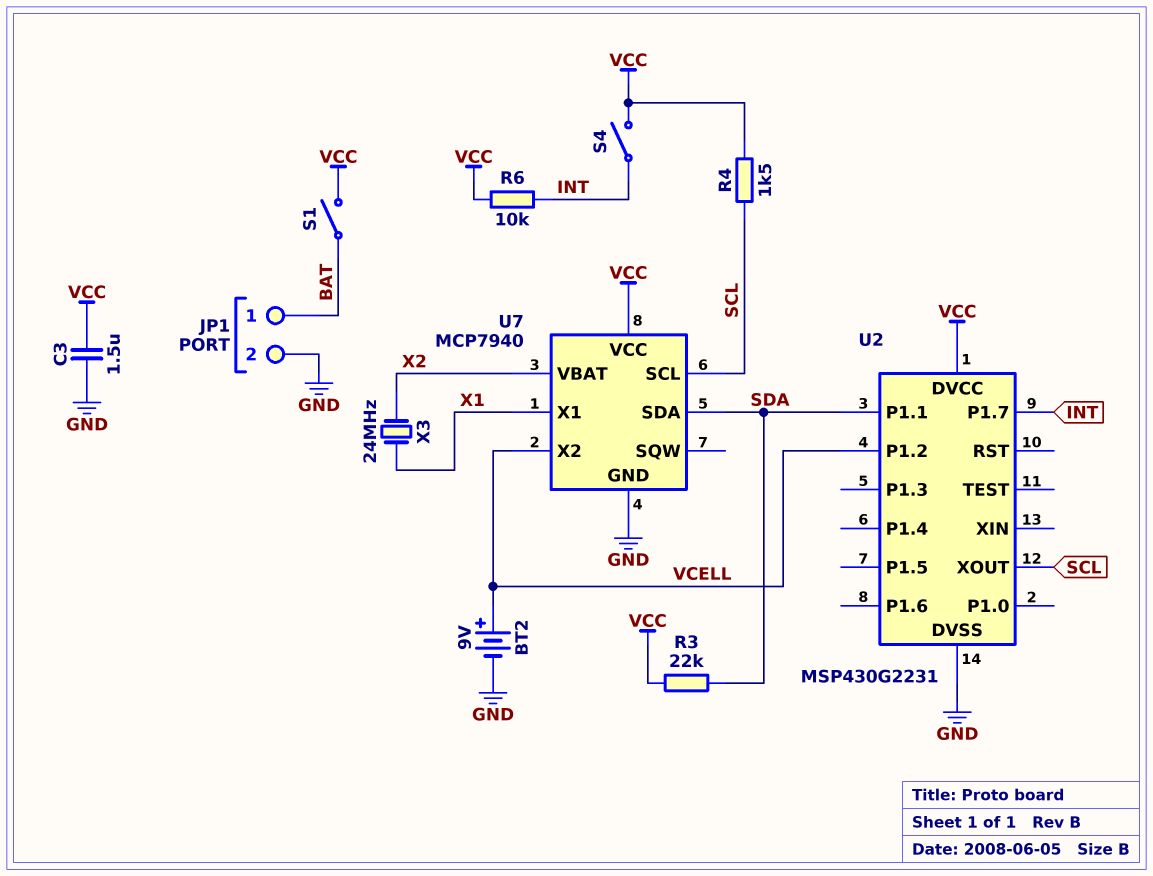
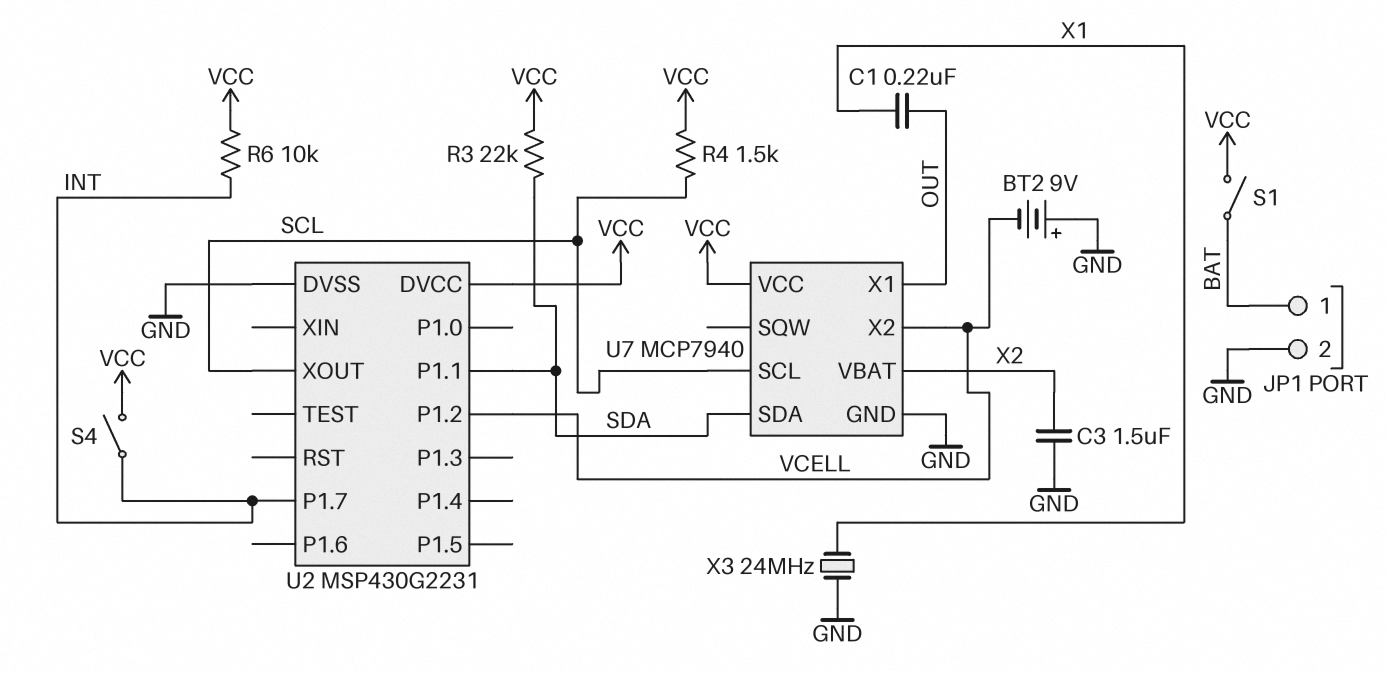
BT2: 9V (plus VCELL, minus GND) -> 9V (plus GND, minus VCELL)
C1: none -> 220nF (OUT, X1)
C3: 1.5uF (GND, VCC) -> 1.5uF (GND, X2)
U7 pin X1: X1 -> OUT
X3: 24MHz (X1, X2) -> 24MHz (GND, X1)

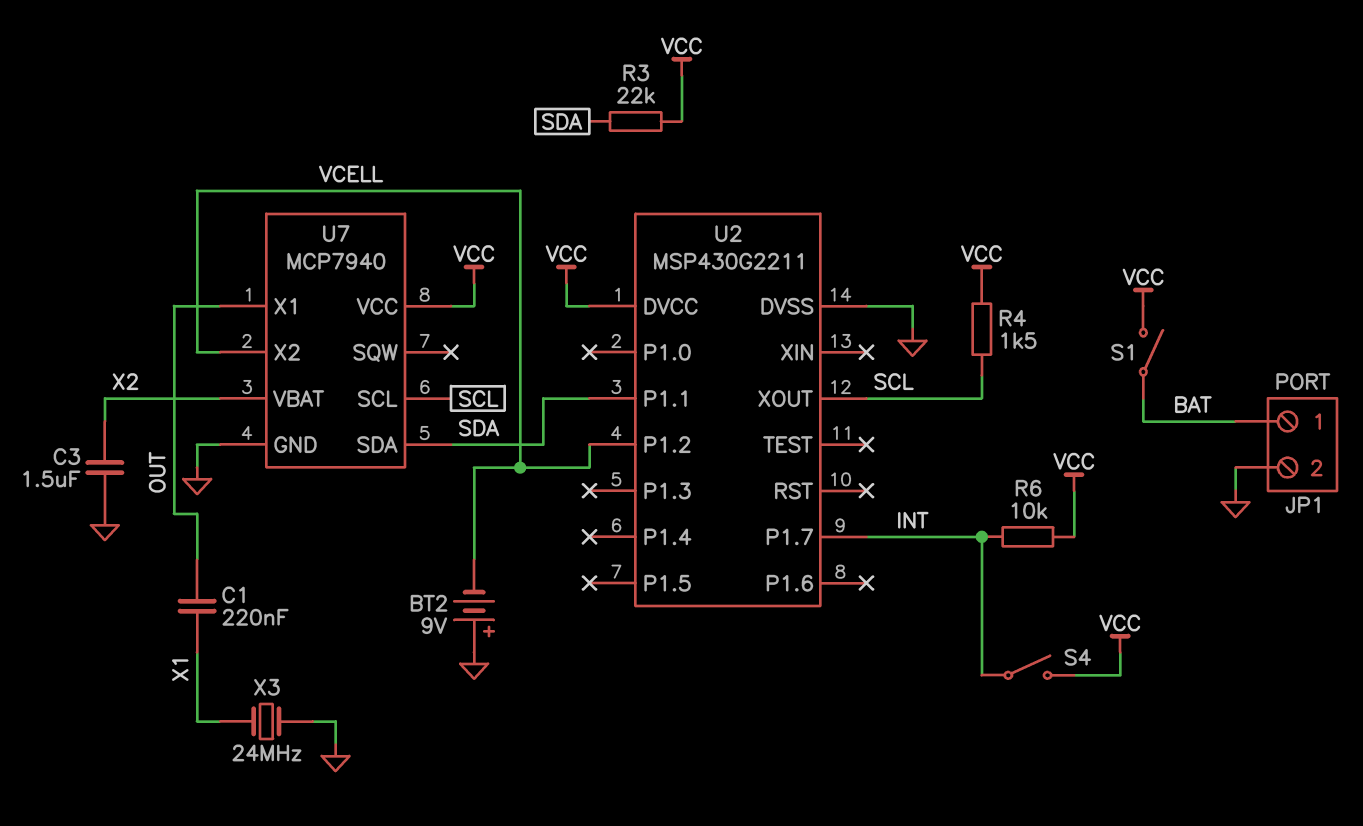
U2: MSP430G2231 -> MSP430G2211

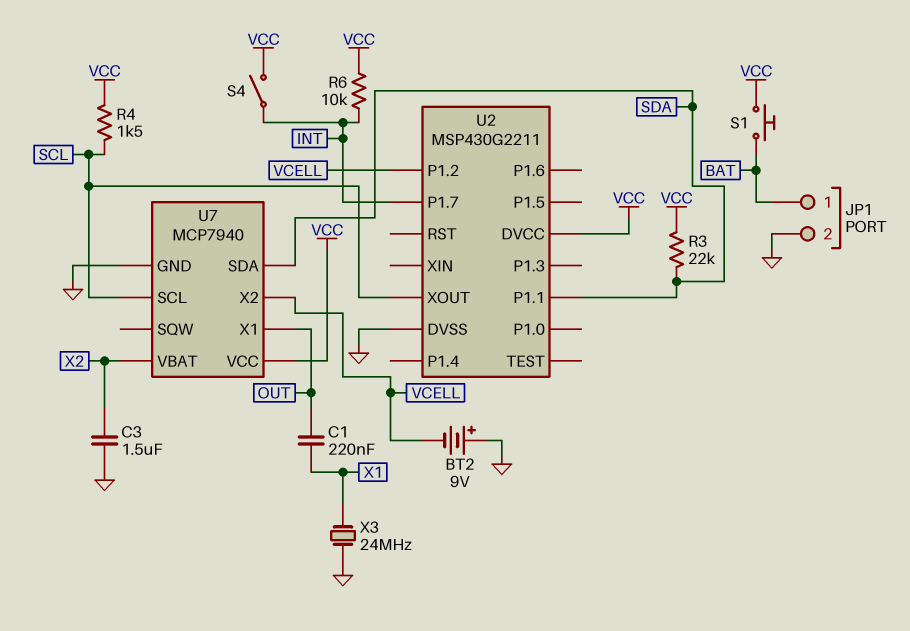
S1: switch (BAT, VCC) -> button (BAT, VCC)

